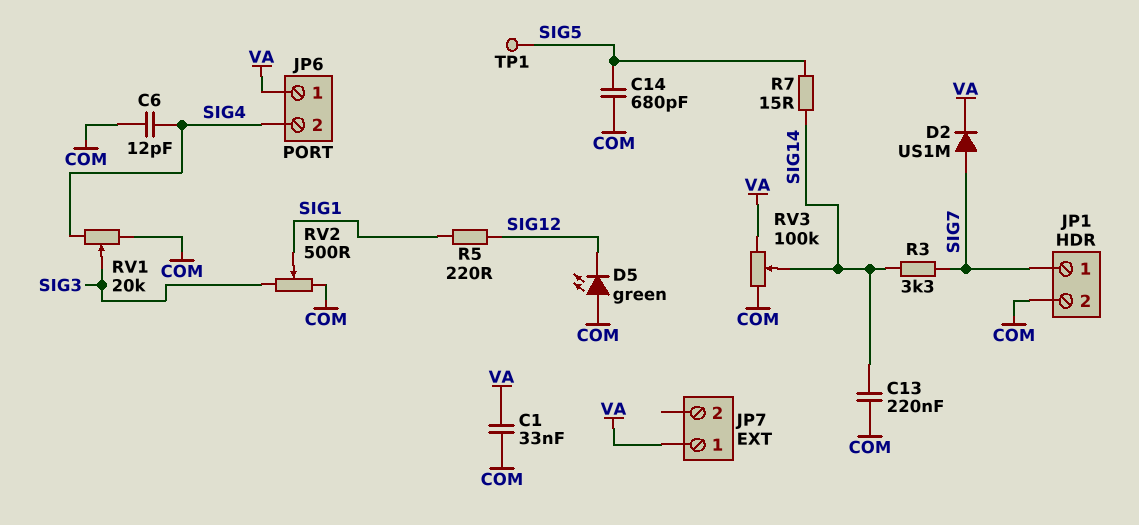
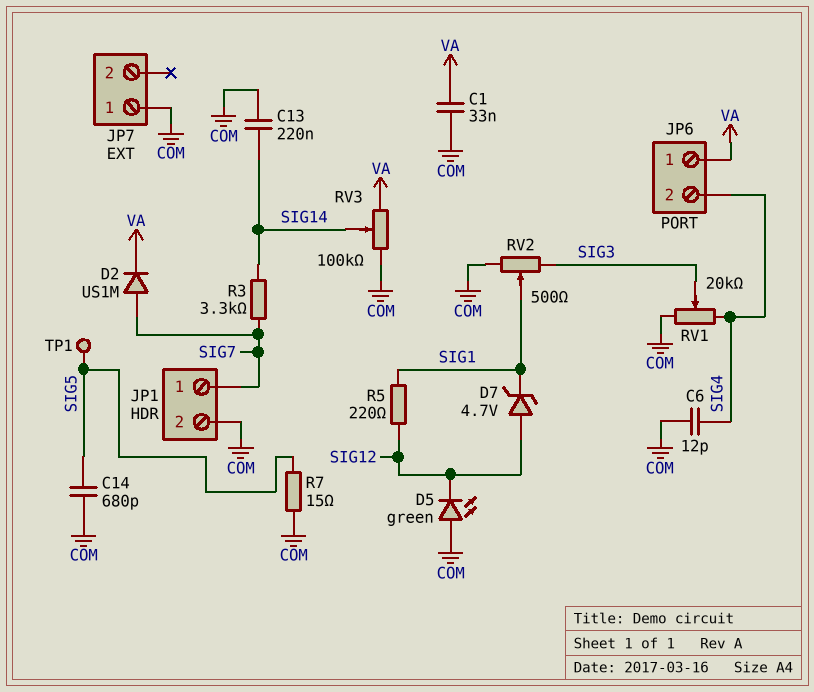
D7: none -> zener 4.7V (A SIG12, K SIG1)
JP7 pin 1: VA -> COM
R7: 15 (SIG5, SIG14) -> 15 (COM, SIG5)

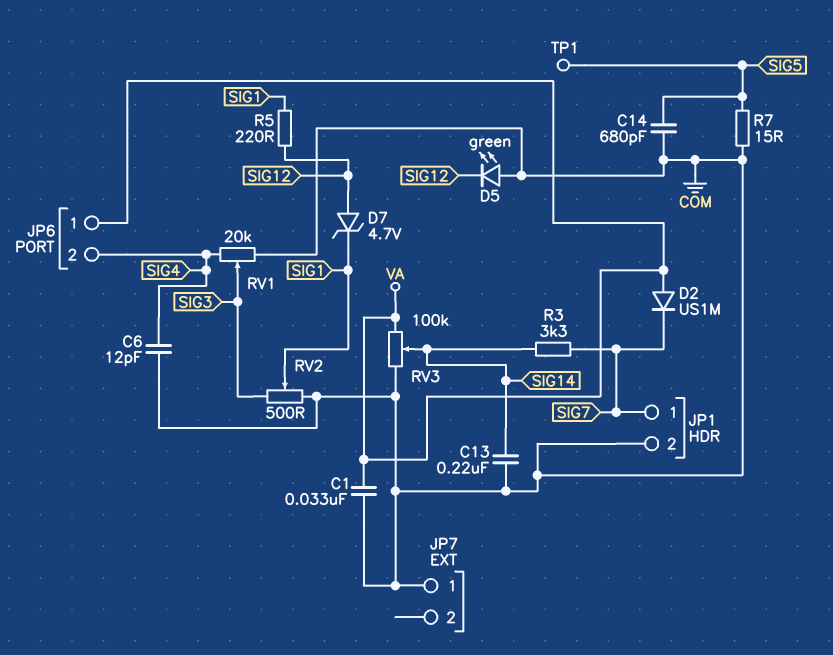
D2: diode US1M (A SIG7, K VA) -> diode US1M (A VA, K SIG7)

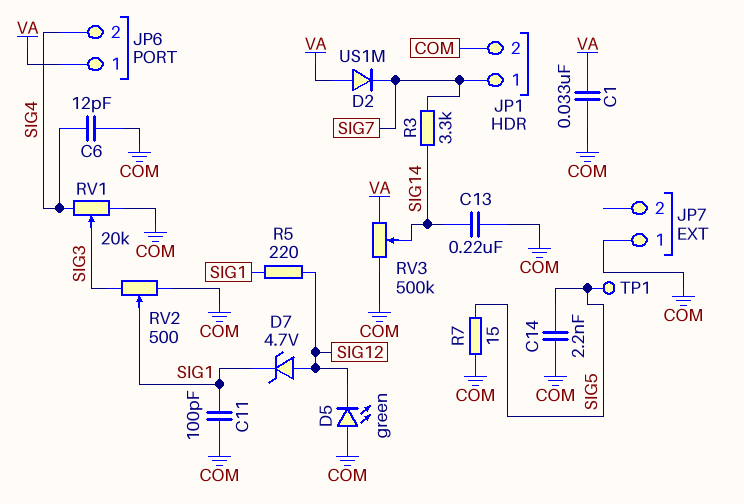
C11: none -> 100pF (COM, SIG1)
C14: 680pF (COM, SIG5) -> 2.2nF (COM, SIG5)
RV3: 100k (COM, VA, wiper SIG14) -> 500k (COM, VA, wiper SIG14)

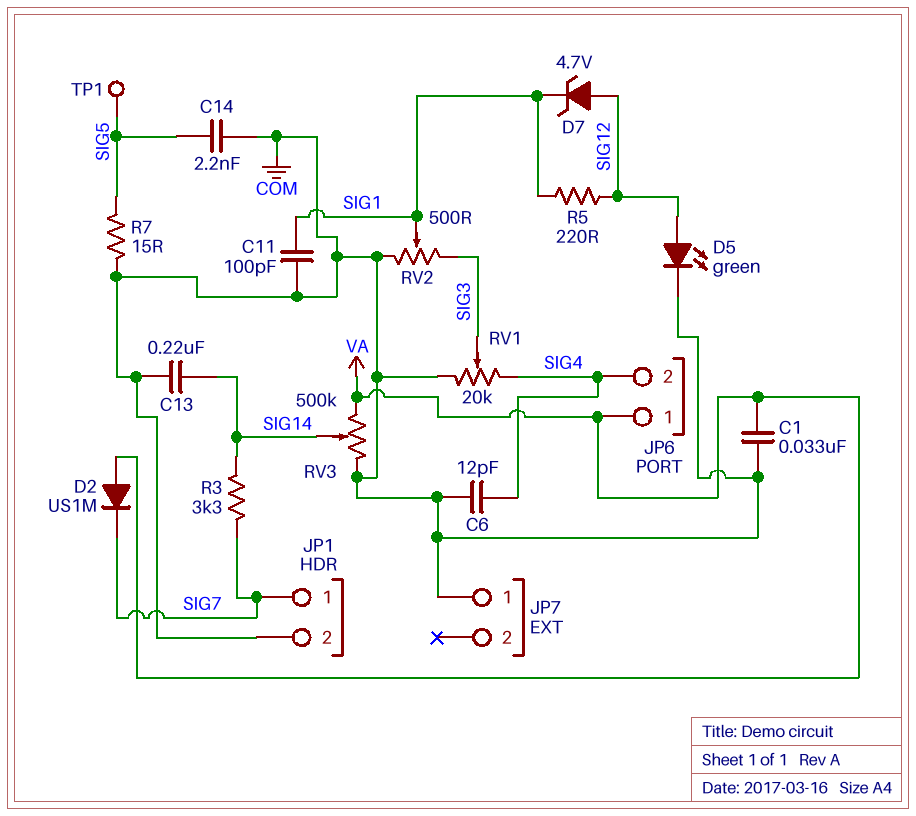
D5: LED green (A COM, K SIG12) -> LED green (A SIG12, K COM)

